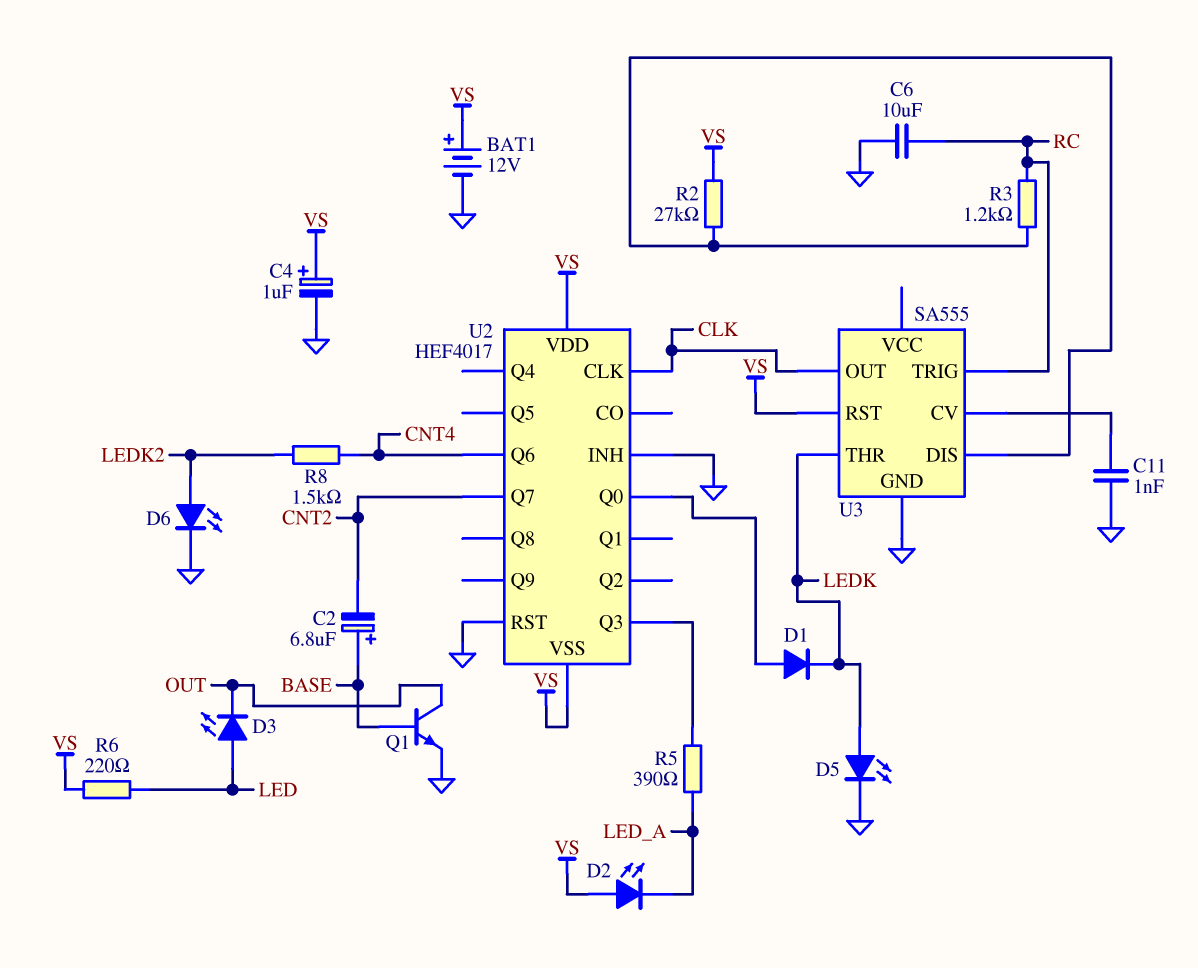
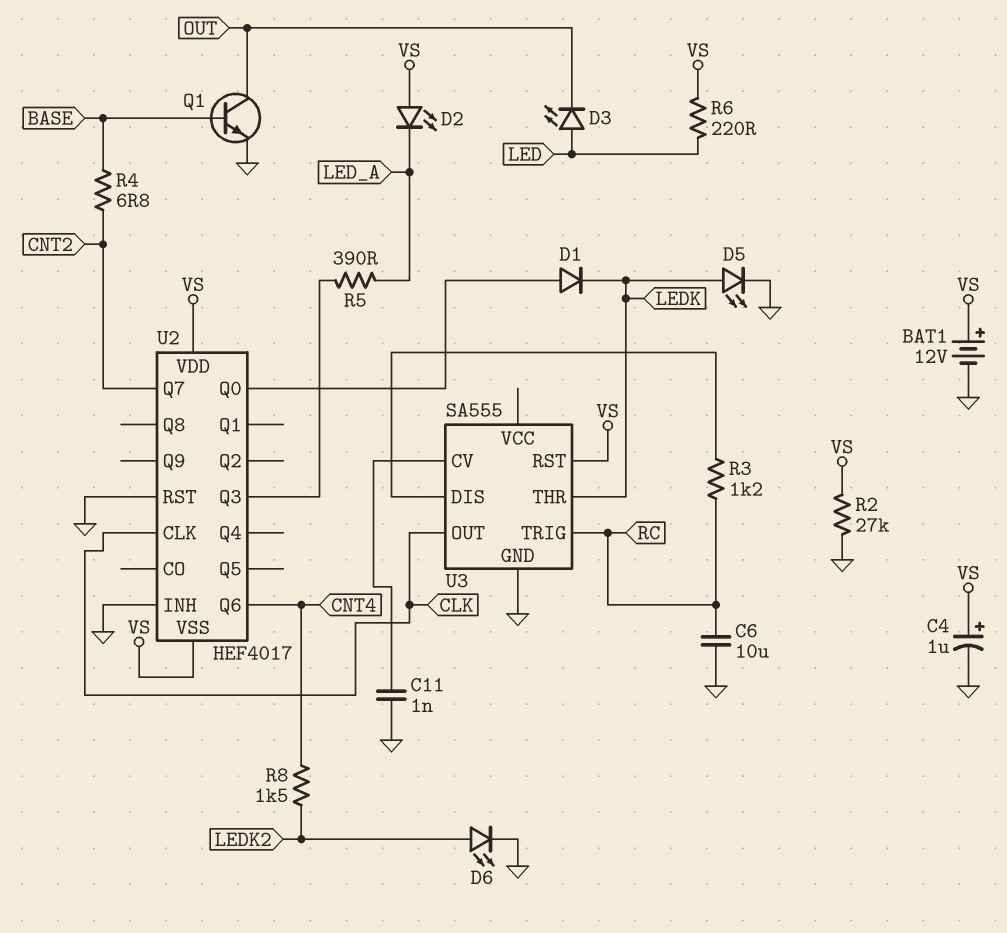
C2: 6.8uF (plus BASE, minus CNT2) -> none
R2: 27k (U3/DIS, VS) -> 27k (GND, VS)
R4: none -> 6.8 (BASE, CNT2)

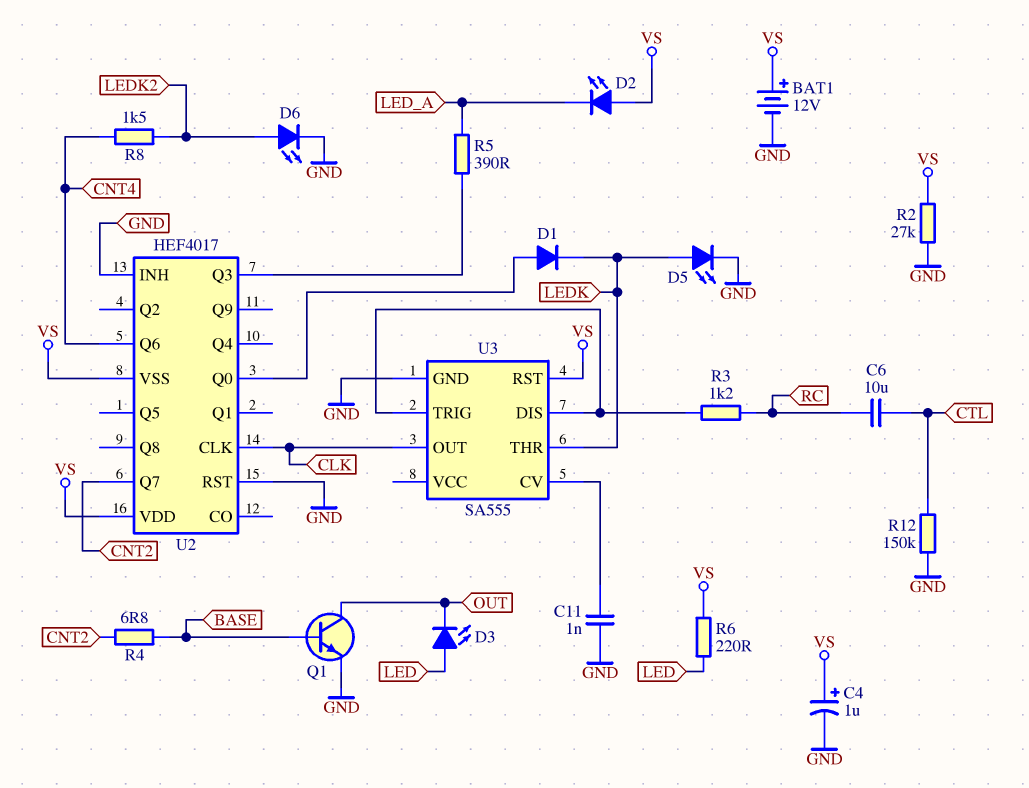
C6: 10uF (GND, RC) -> 10uF (CTL, RC)
R12: none -> 150k (CTL, GND)
U3 pin TRIG: RC -> U3/DIS

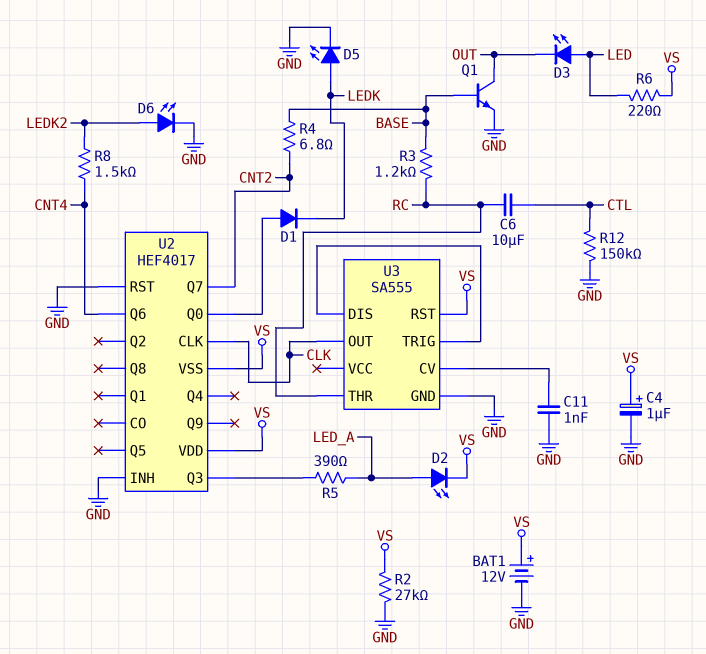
D2: LED (A VS, K LED_A) -> LED (A LED_A, K VS)
R3: 1.2k (RC, U3/DIS) -> 1.2k (BASE, RC)
U3 pin THR: LEDK -> RC

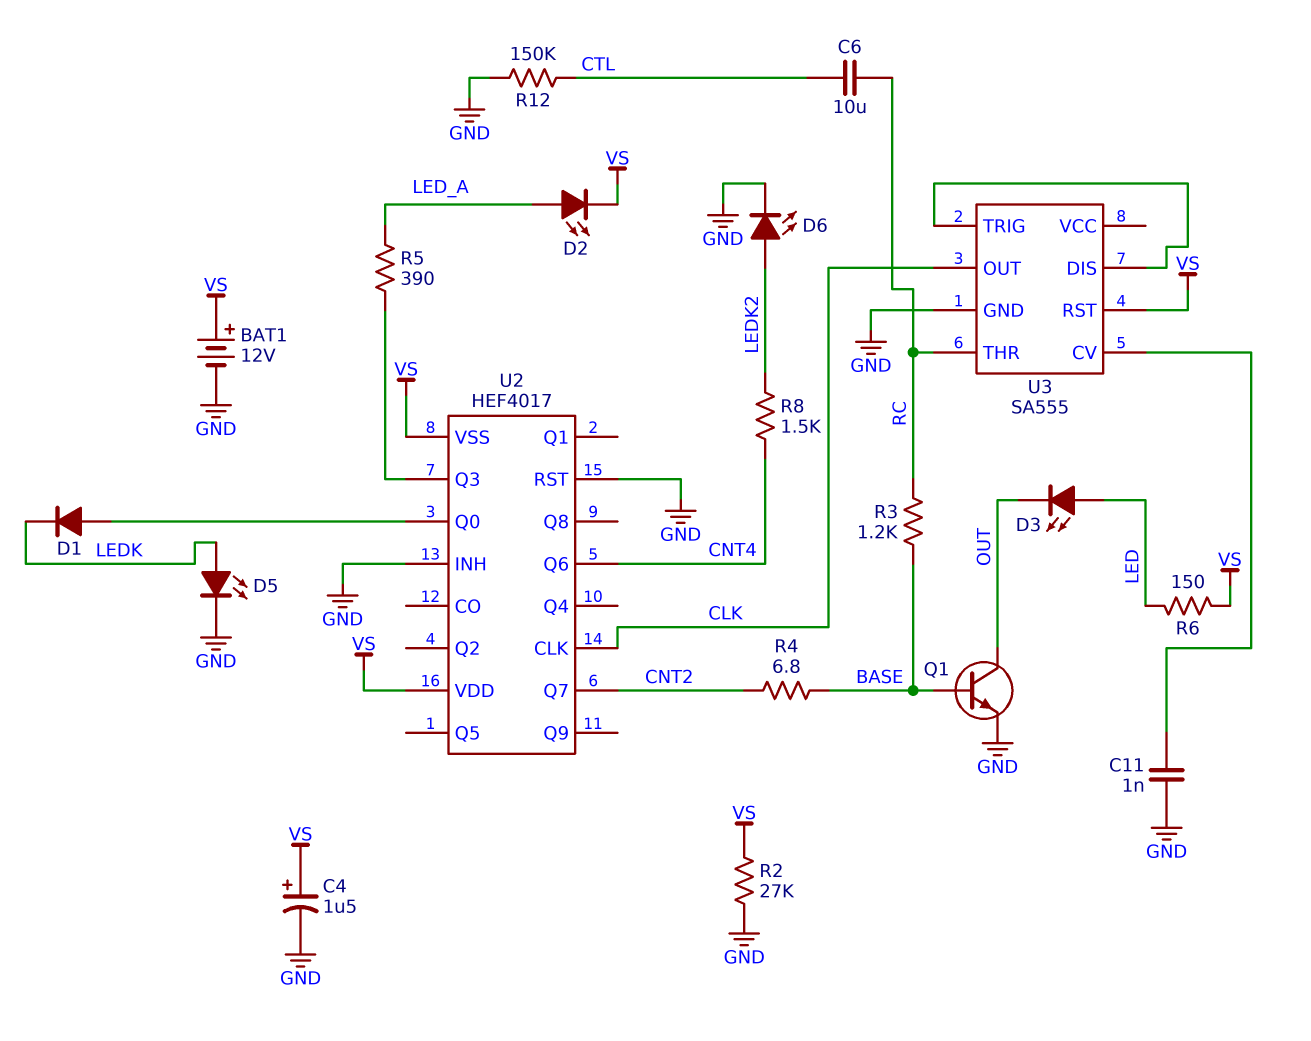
C4: 1uF (plus VS, minus GND) -> 1.5uF (plus VS, minus GND)
R6: 220 (LED, VS) -> 150 (LED, VS)

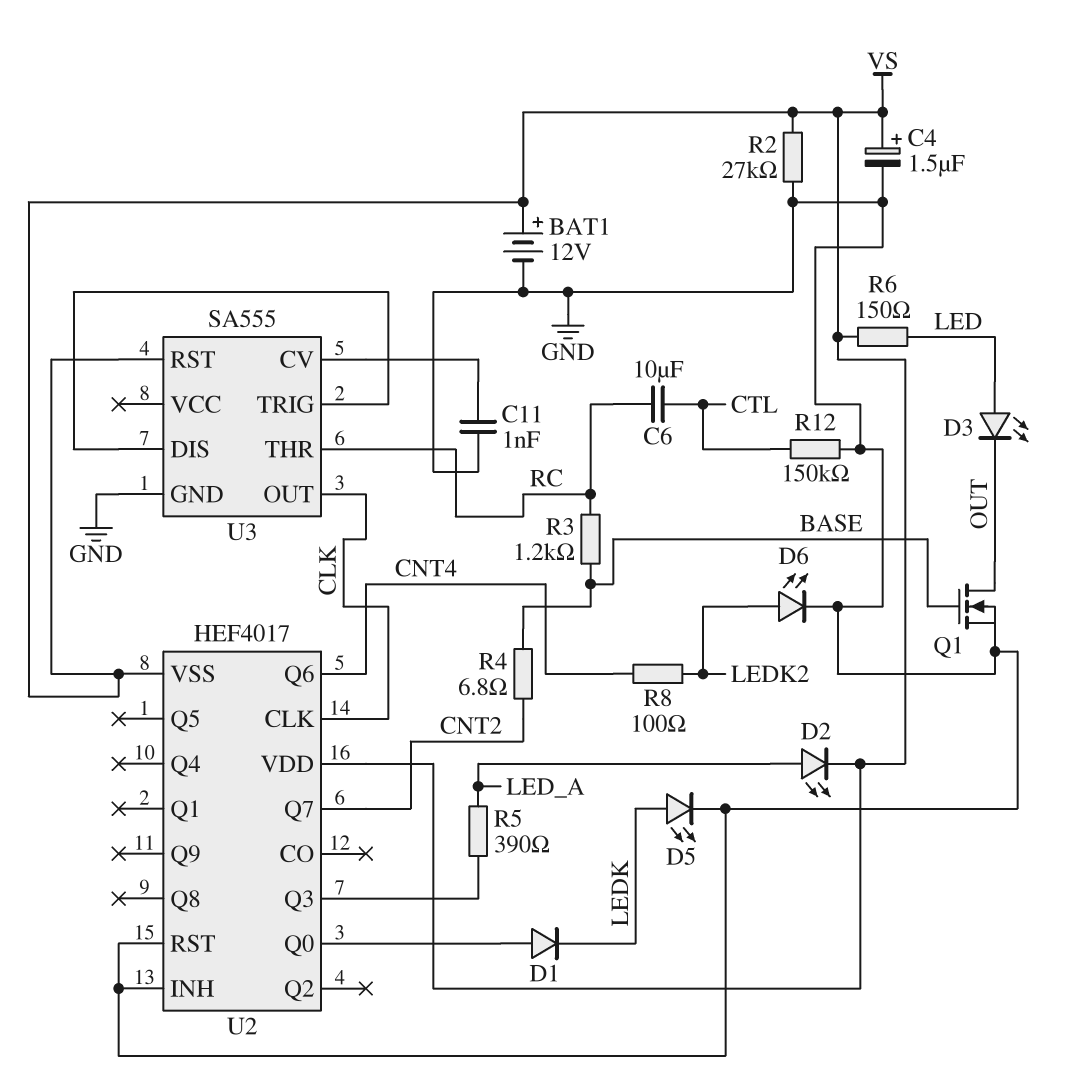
Q1: NPN (B BASE, C OUT, E GND) -> NMOS (G BASE, D OUT, S GND)
R8: 1.5k (CNT4, LEDK2) -> 100 (CNT4, LEDK2)

